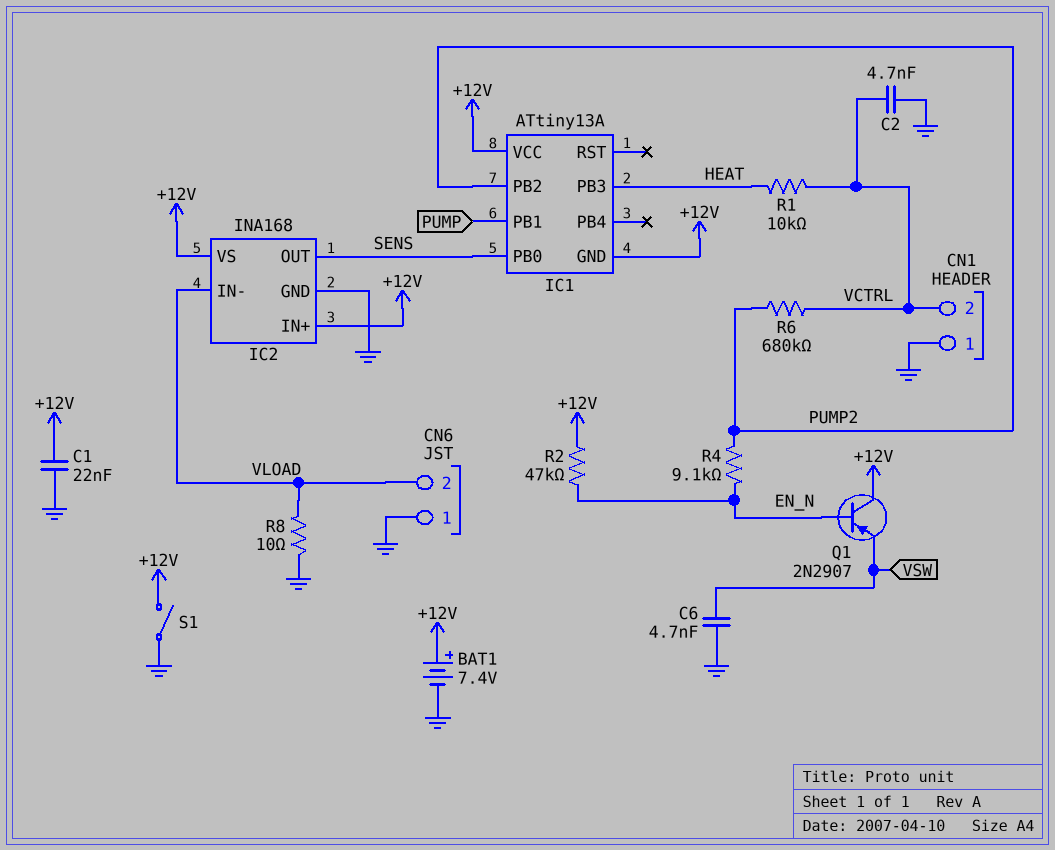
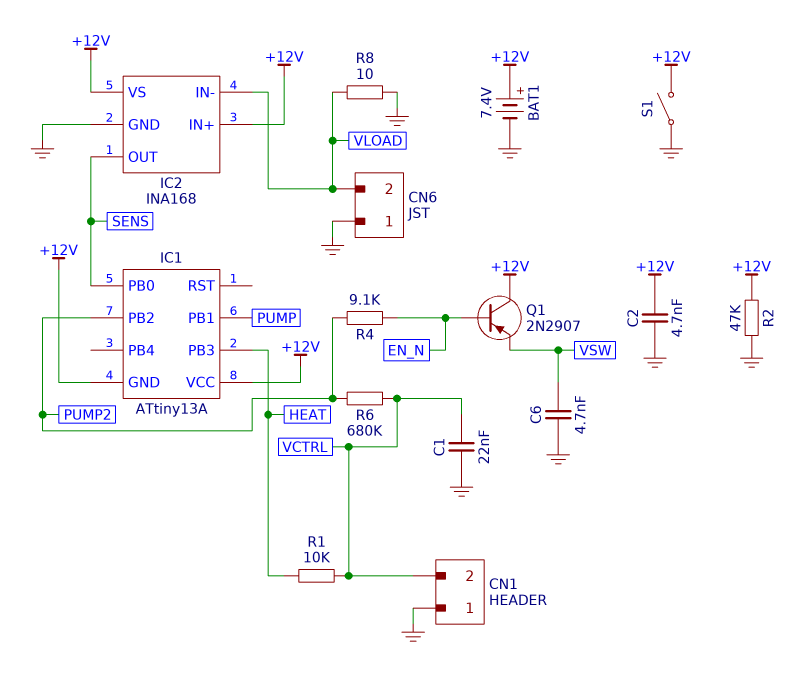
C1: 22nF (+12V, GND) -> 22nF (GND, VCTRL)
C2: 4.7nF (GND, VCTRL) -> 4.7nF (+12V, GND)
R2: 47k (+12V, EN_N) -> 47k (+12V, GND)

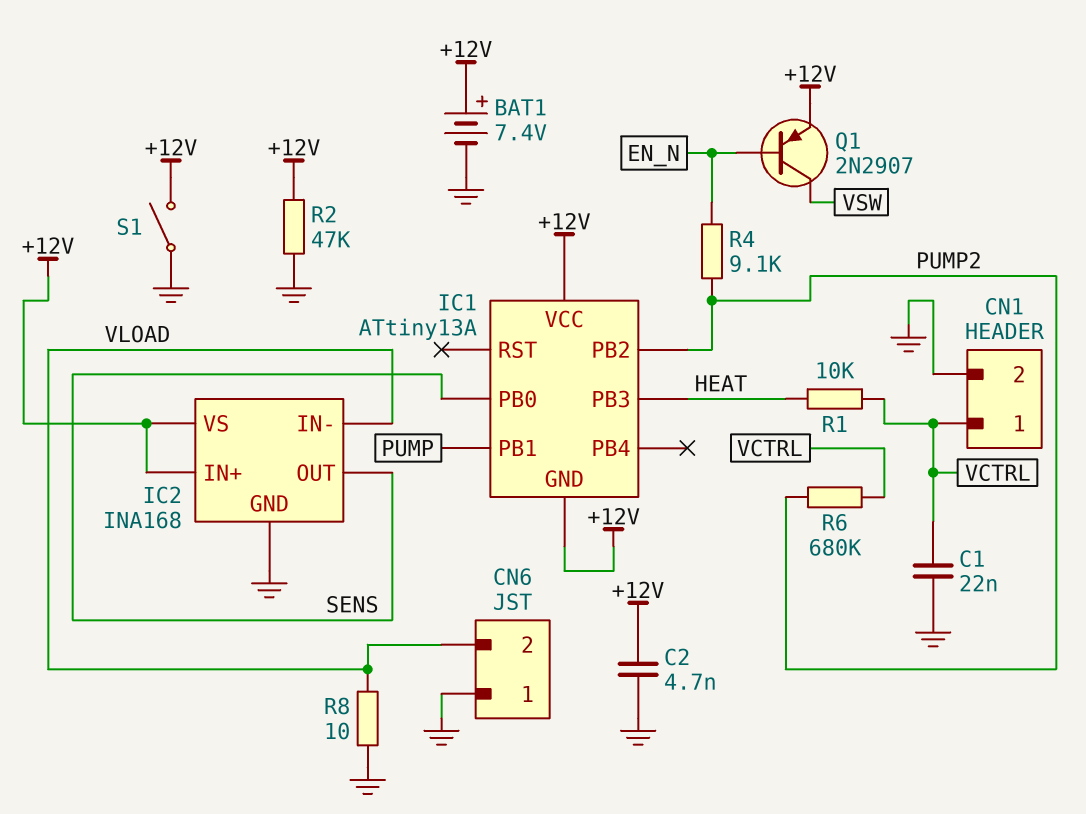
C6: 4.7nF (GND, VSW) -> none
CN1 pin 1: GND -> VCTRL
CN1 pin 2: VCTRL -> GND
Q1: PNP 2N2907 (B EN_N, C +12V, E VSW) -> PNP 2N2907 (B EN_N, C VSW, E +12V)

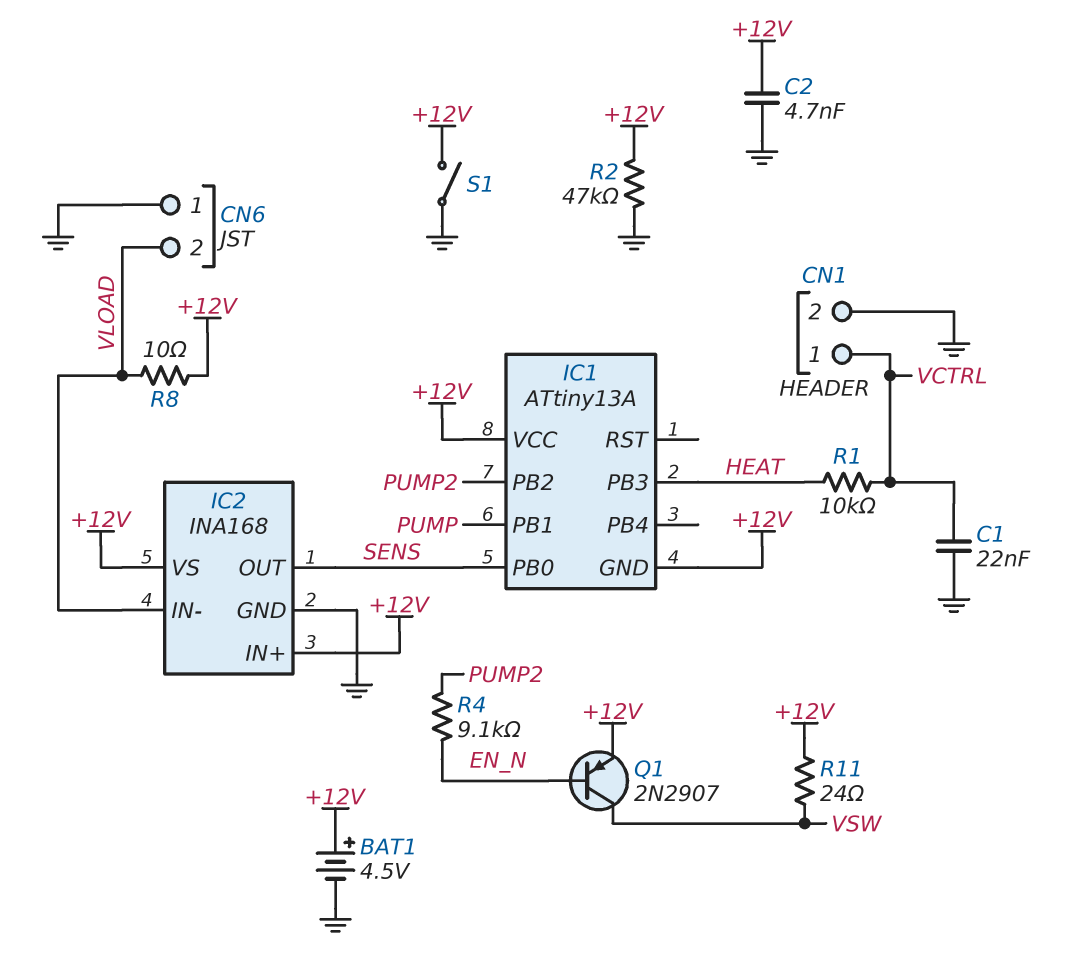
BAT1: 7.4V (plus +12V, minus GND) -> 4.5V (plus +12V, minus GND)
R6: 680k (PUMP2, VCTRL) -> none
R8: 10 (GND, VLOAD) -> 10 (+12V, VLOAD)
R11: none -> 24 (+12V, VSW)

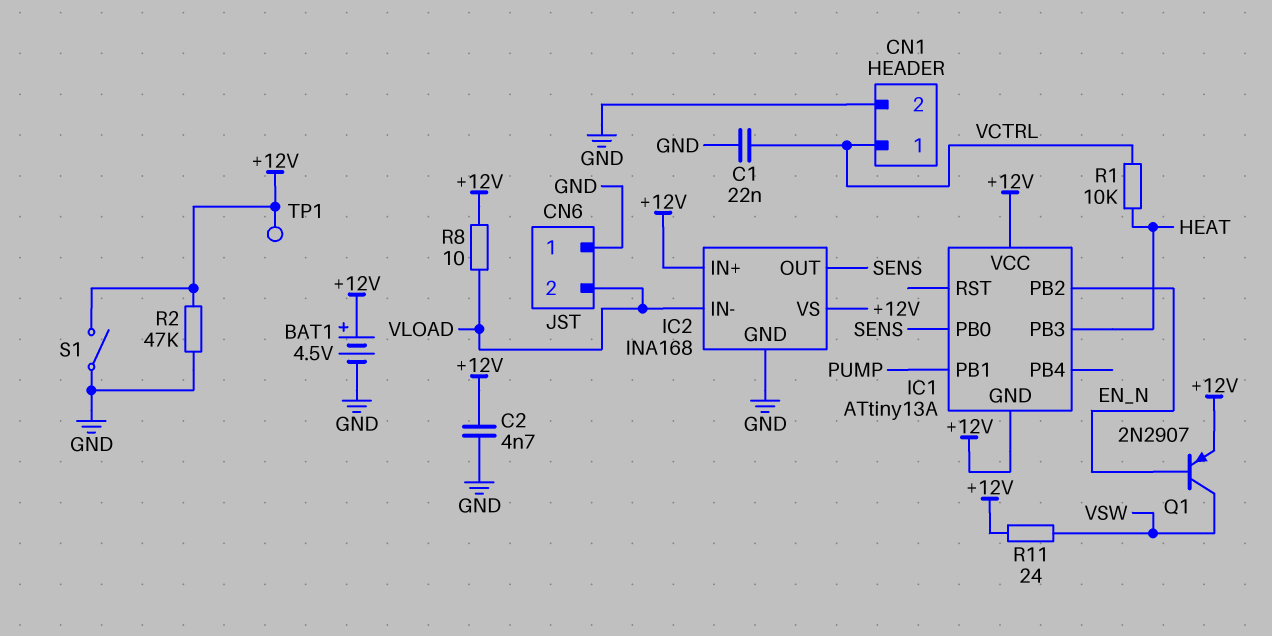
IC1 pin PB2: PUMP2 -> EN_N
R4: 9.1k (EN_N, PUMP2) -> none
TP1: none -> test point (+12V)

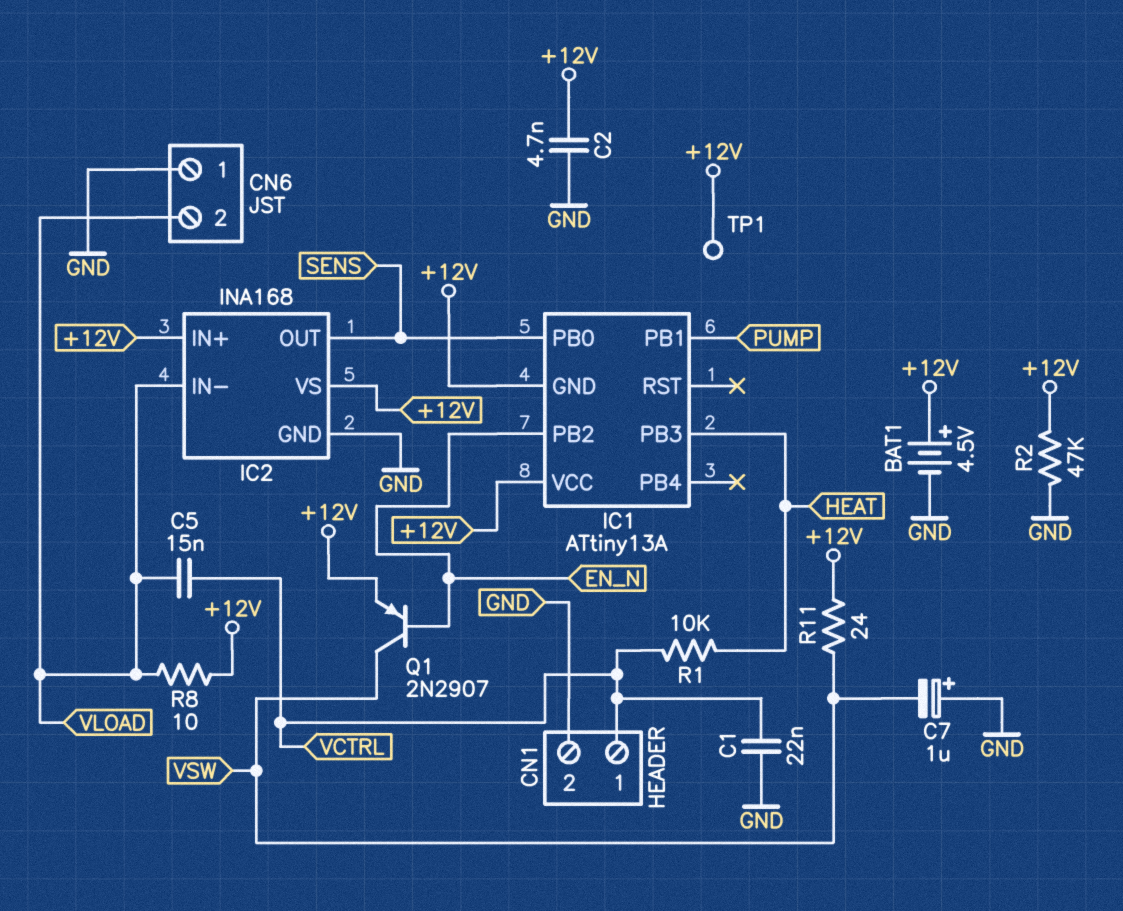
C5: none -> 15nF (VCTRL, VLOAD)
C7: none -> 1uF (plus GND, minus VSW)
S1: switch (+12V, GND) -> none

